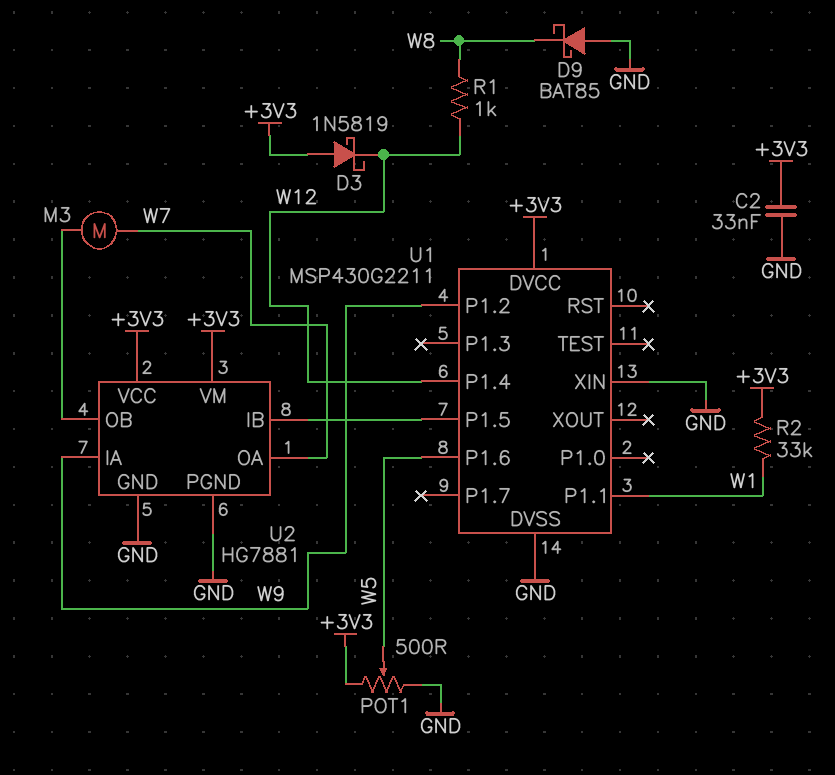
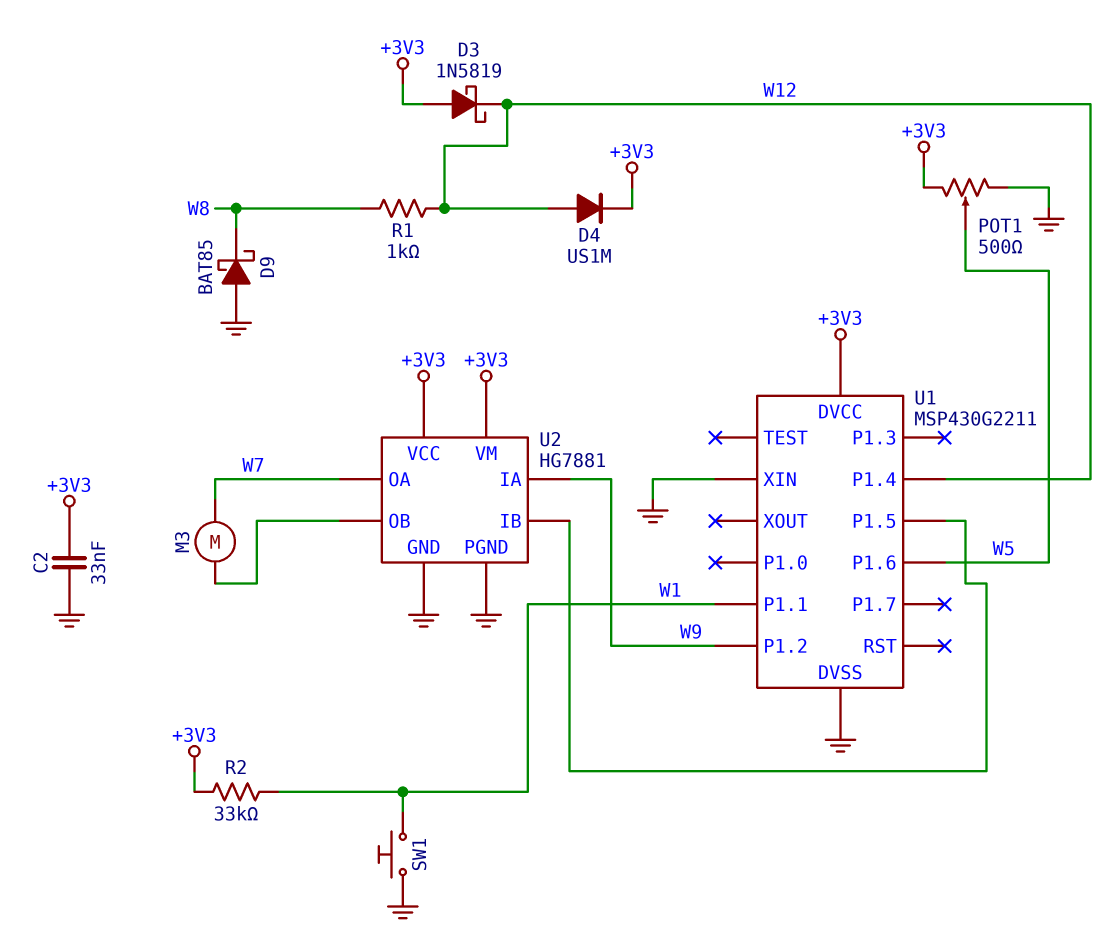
D4: none -> diode US1M (A W12, K +3V3)
SW1: none -> button (GND, W1)

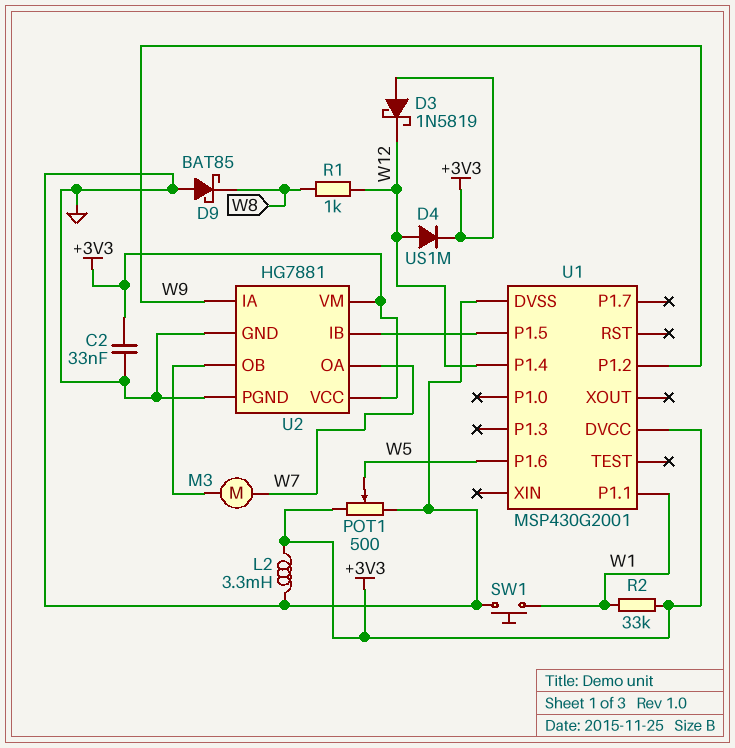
L2: none -> 3.3mH (+3V3, GND)
U1: MSP430G2211 -> MSP430G2001
U1 pin XIN: GND -> none

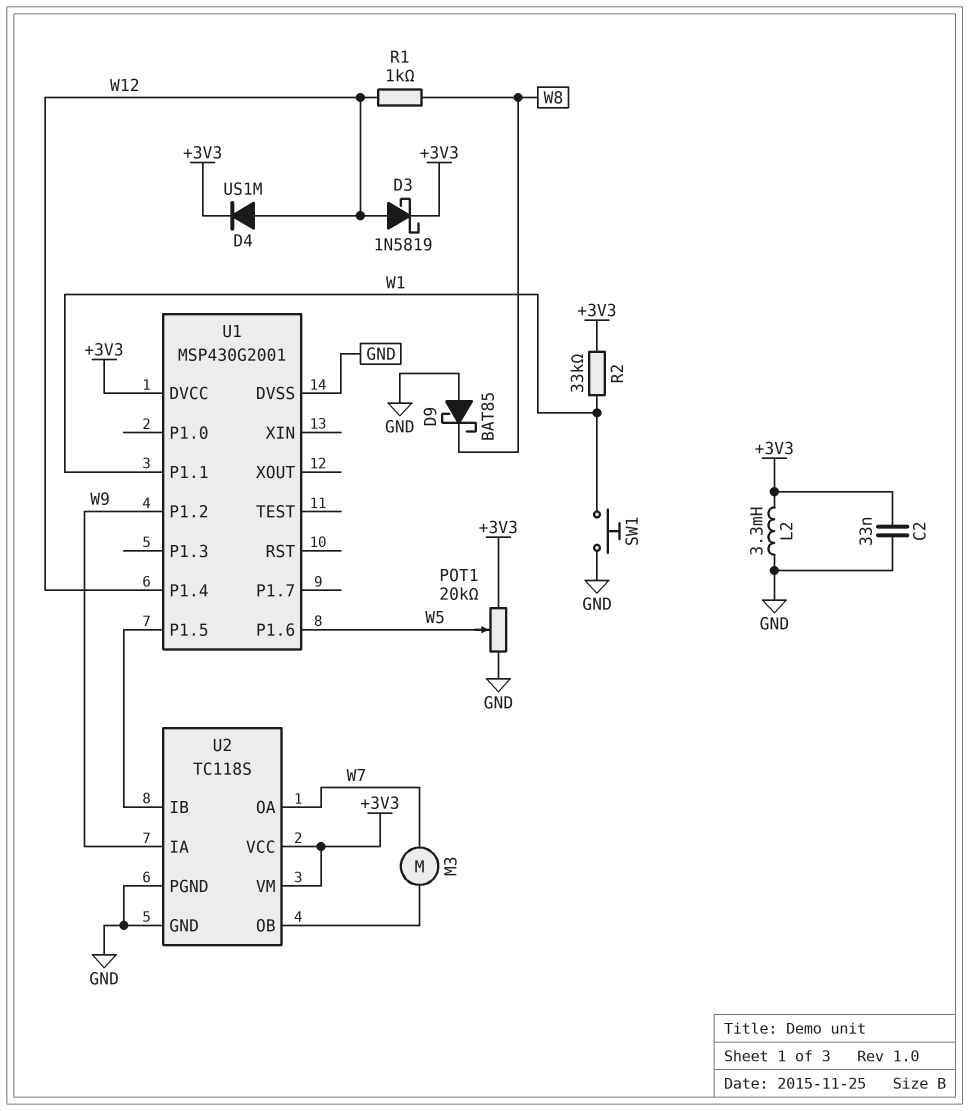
D3: schottky 1N5819 (A +3V3, K W12) -> schottky 1N5819 (A W12, K +3V3)
POT1: 500 (+3V3, GND, wiper W5) -> 20k (+3V3, GND, wiper W5)
U2: HG7881 -> TC118S

